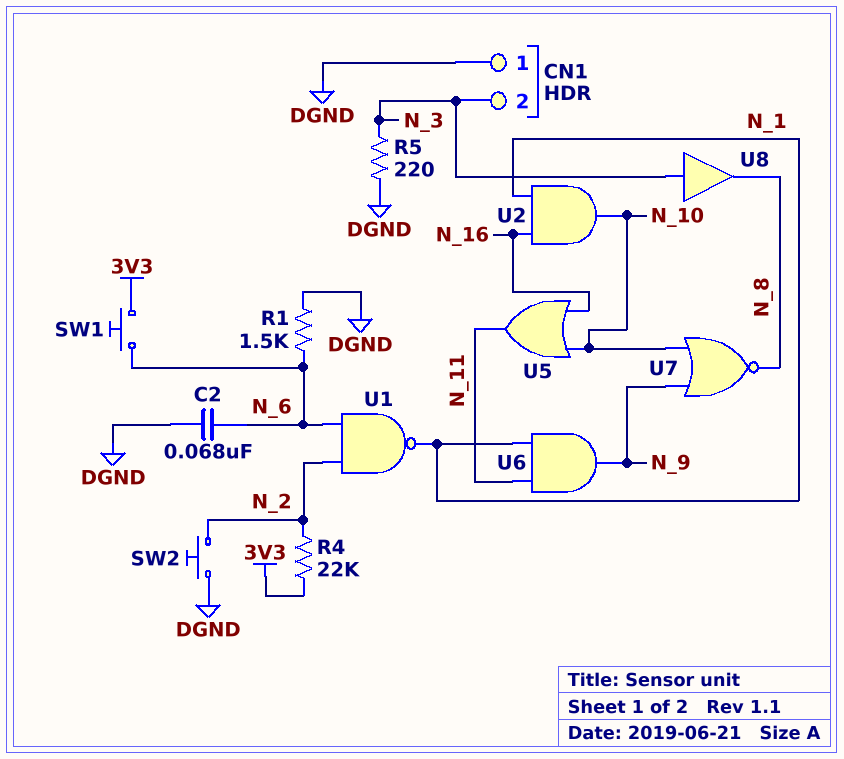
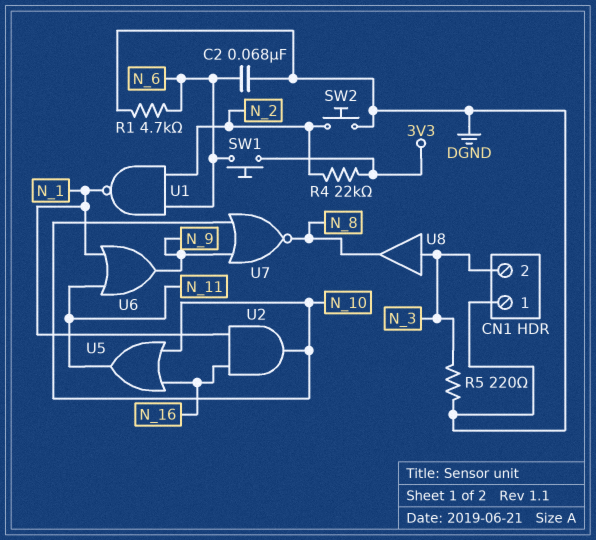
R1: 1.5k (DGND, N_6) -> 4.7k (DGND, N_6)
U6: AND (in N_1, in N_11, out N_9) -> OR (in N_1, in N_11, out N_9)

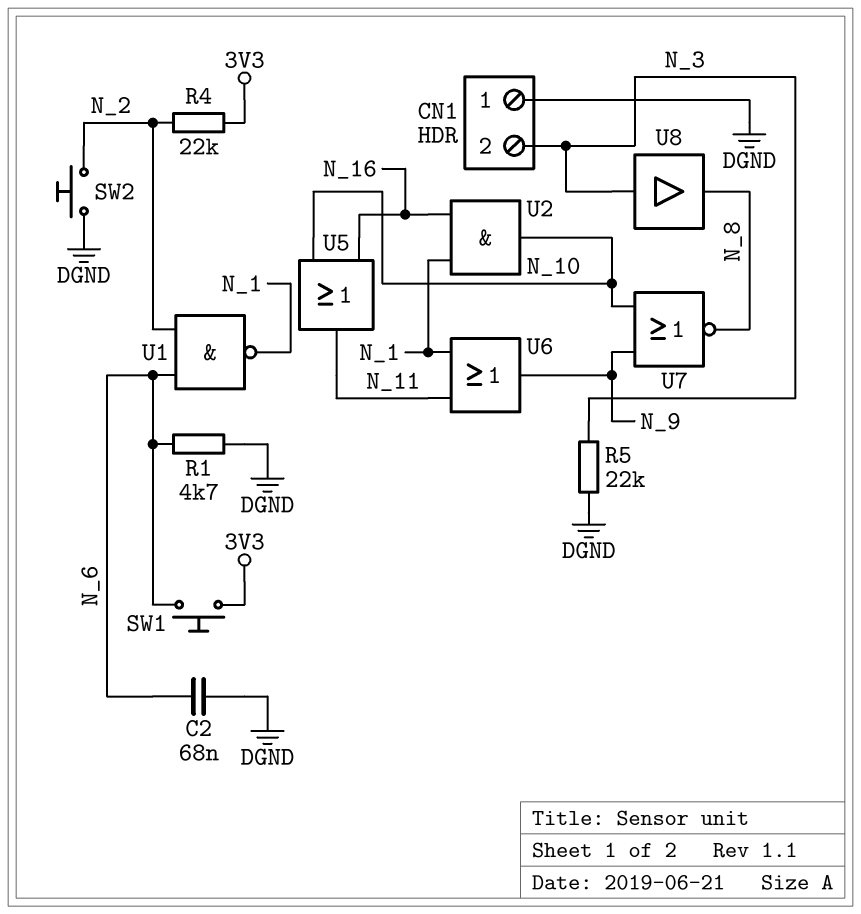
R5: 220 (DGND, N_3) -> 22k (DGND, N_3)

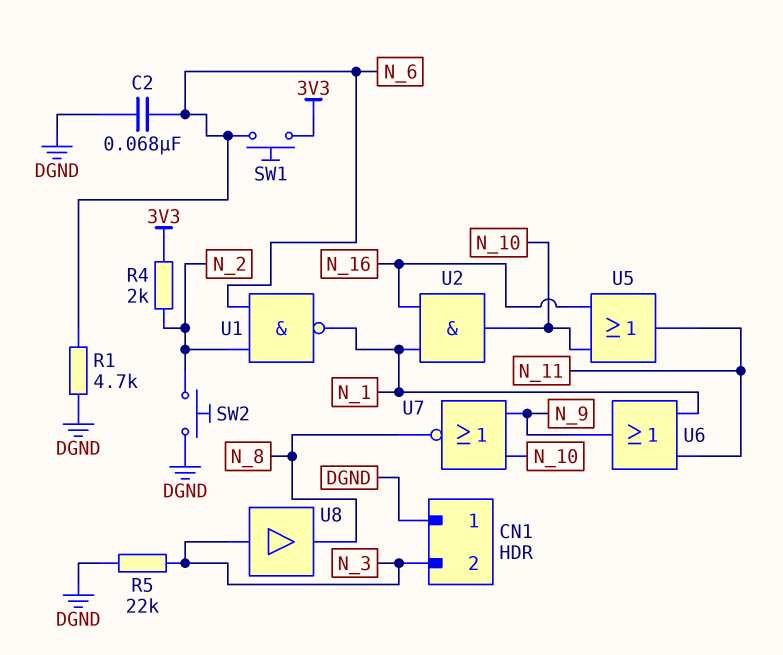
R4: 22k (3V3, N_2) -> 2k (3V3, N_2)

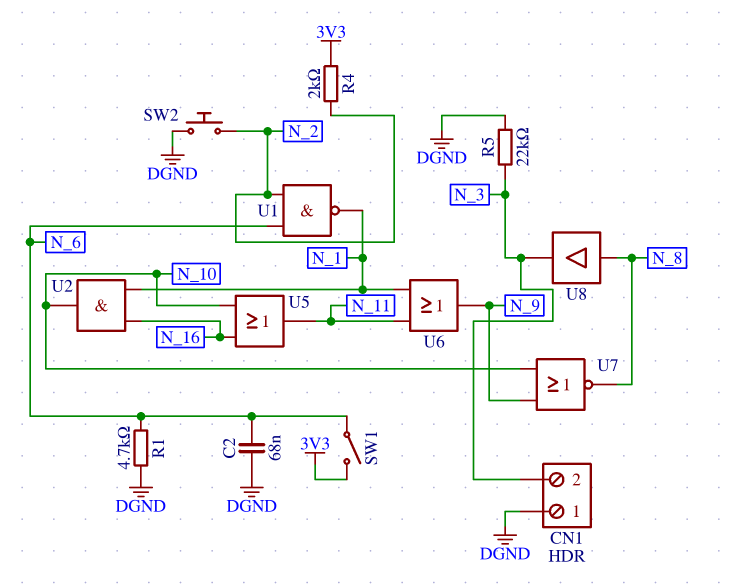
SW1: button (3V3, N_6) -> switch (3V3, N_6)
U8: buffer (in N_3, out N_8) -> buffer (in N_8, out N_3)

